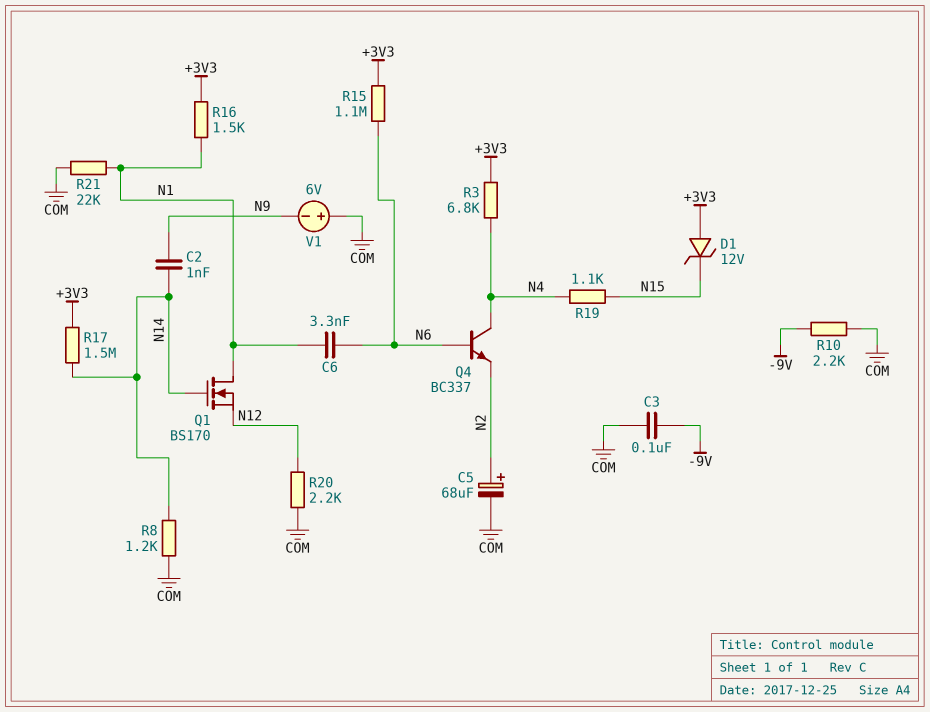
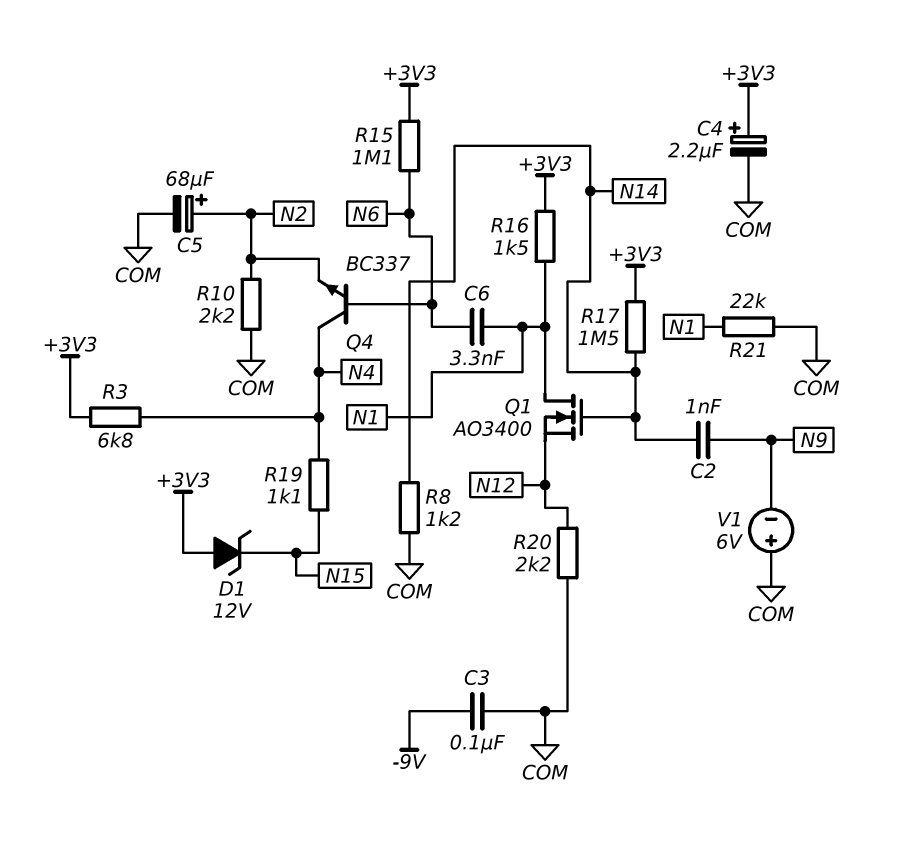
C4: none -> 2.2uF (plus +3V3, minus COM)
Q1: NMOS BS170 (G N14, D N1, S N12) -> NMOS AO3400 (G N14, D N1, S N12)
R10: 2.2k (-9V, COM) -> 2.2k (COM, N2)

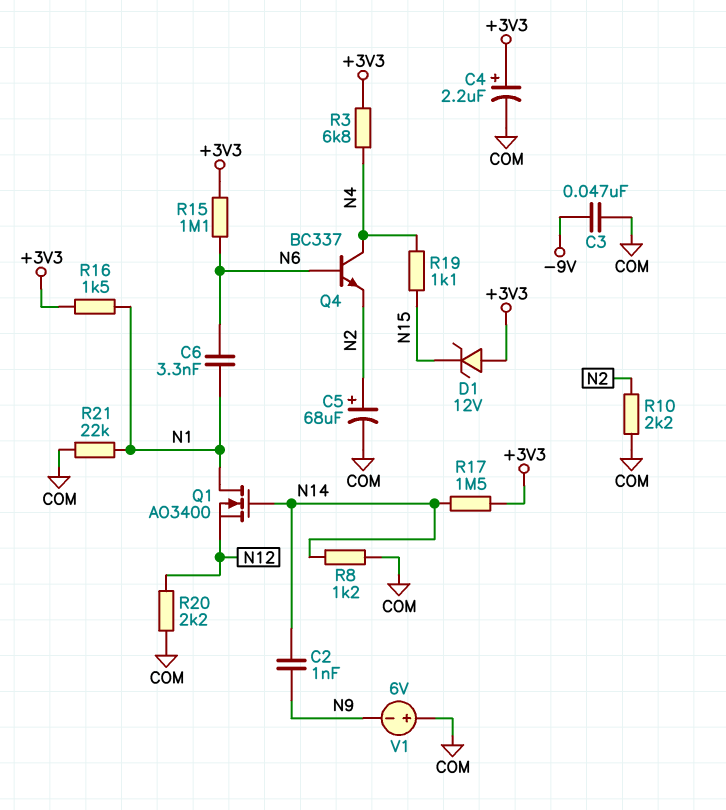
C3: 100nF (-9V, COM) -> 47nF (-9V, COM)

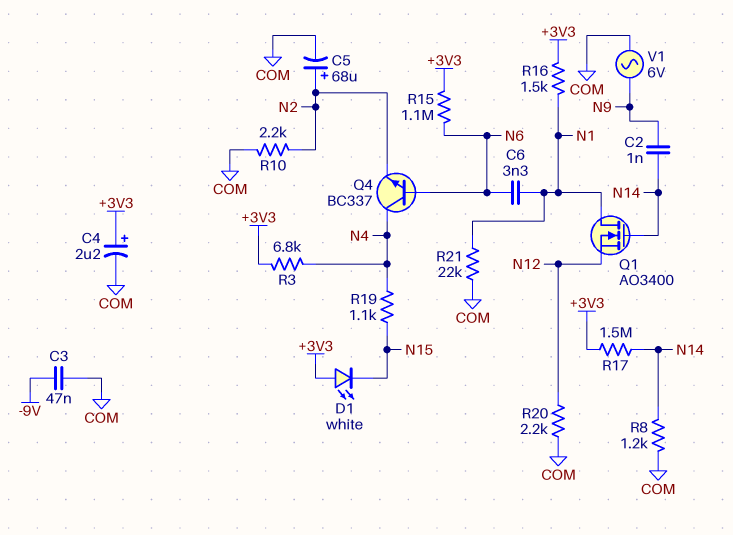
D1: zener 12V (A +3V3, K N15) -> LED white (A +3V3, K N15)
V1: 6V (plus COM, minus N9) -> AC 6V (COM, N9)

